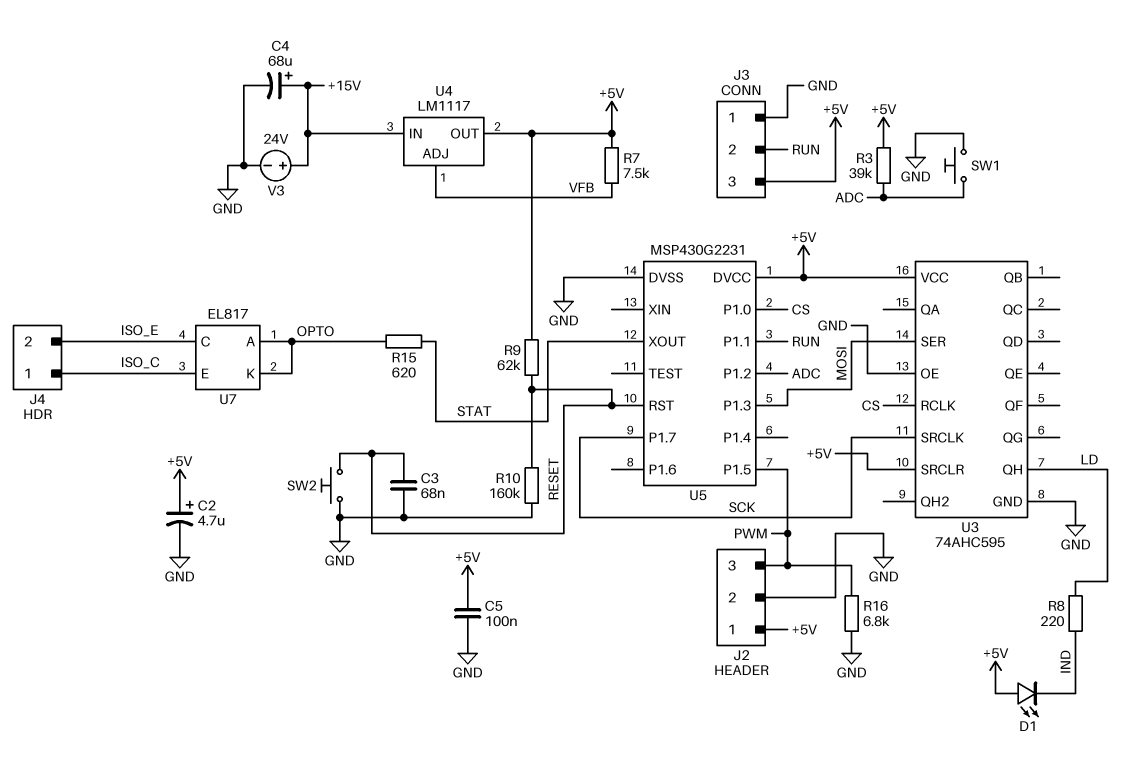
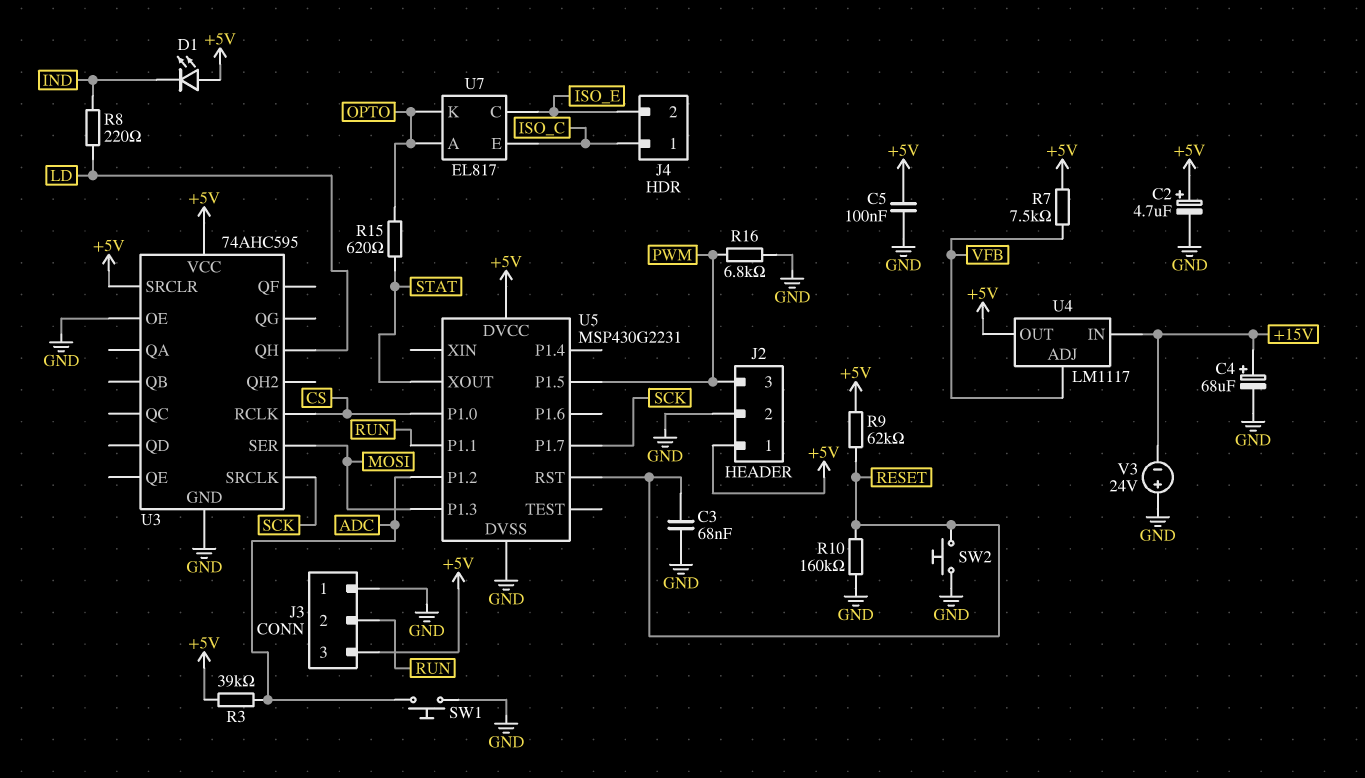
V3: 24V (plus +15V, minus GND) -> 24V (plus GND, minus +15V)

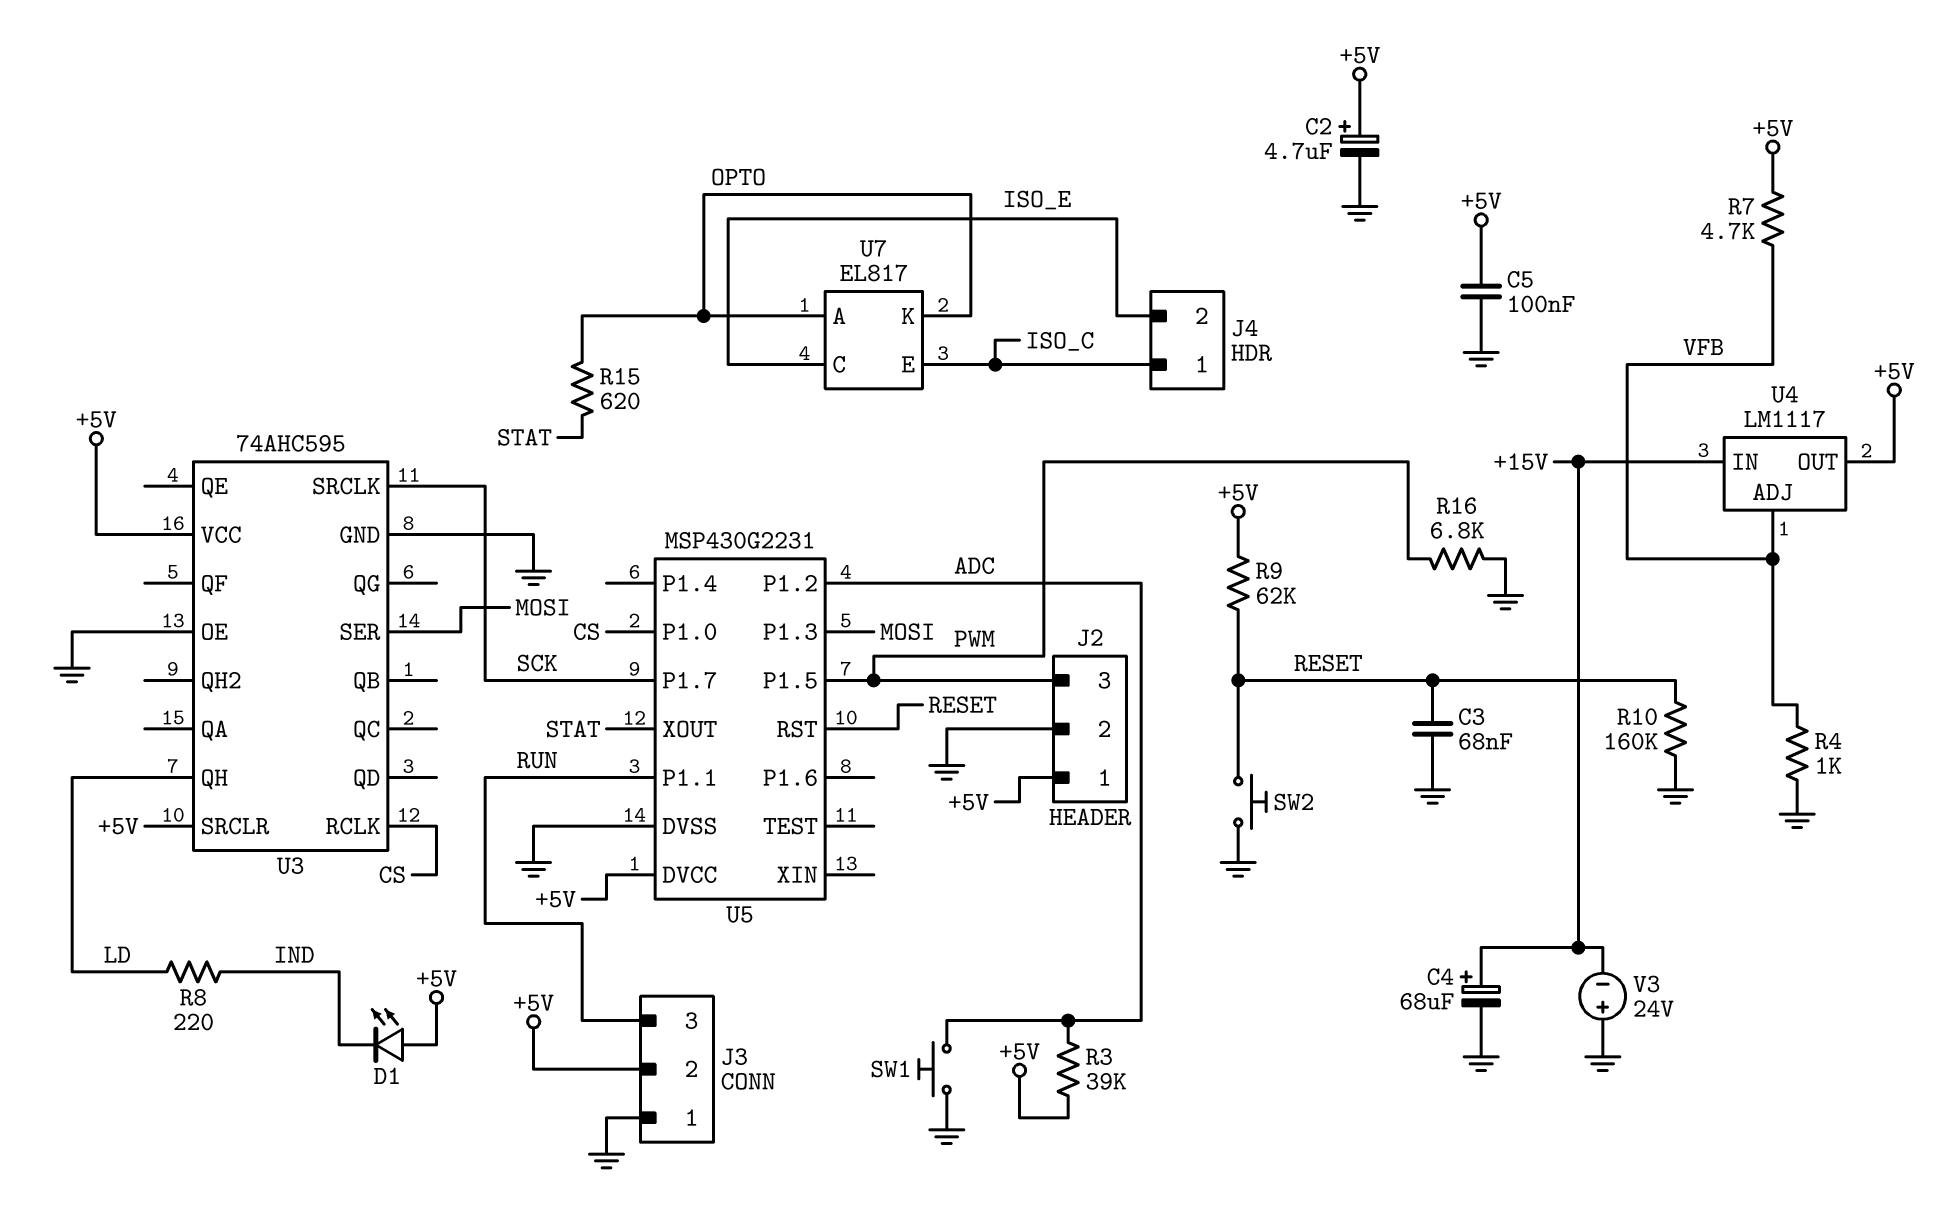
J3 pin 2: RUN -> +5V
J3 pin 3: +5V -> RUN
R4: none -> 1k (GND, VFB)
R7: 7.5k (+5V, VFB) -> 4.7k (+5V, VFB)

